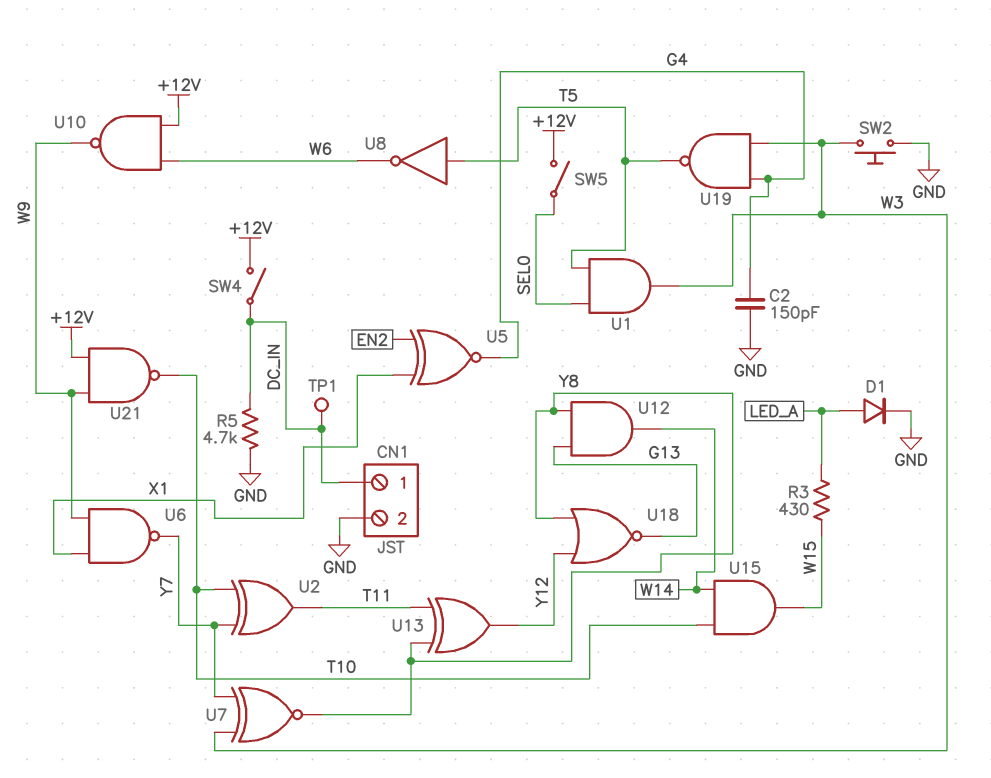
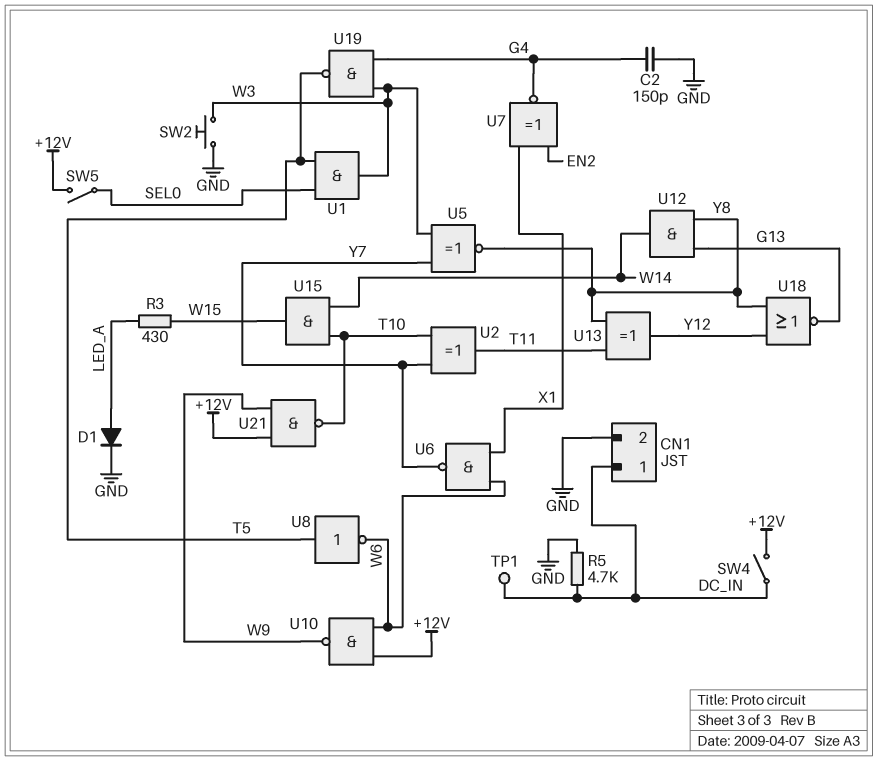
U5: XNOR (in EN2, in X1, out G4) -> XNOR (in W3, in Y7, out Y8)
U6: NAND (in W9, in X1, out Y7) -> NAND (in W6, in X1, out Y7)
U7: XNOR (in W3, in Y7, out Y8) -> XNOR (in EN2, in X1, out G4)

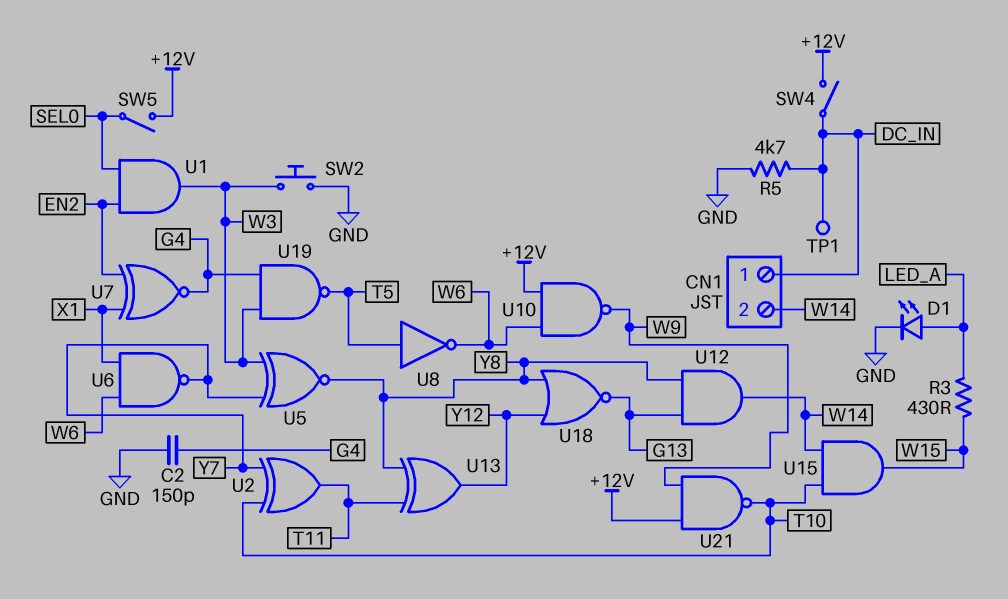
CN1 pin 2: GND -> W14
D1: diode (A LED_A, K GND) -> LED (A LED_A, K GND)
U1: AND (in SEL0, in T5, out W3) -> AND (in EN2, in SEL0, out W3)

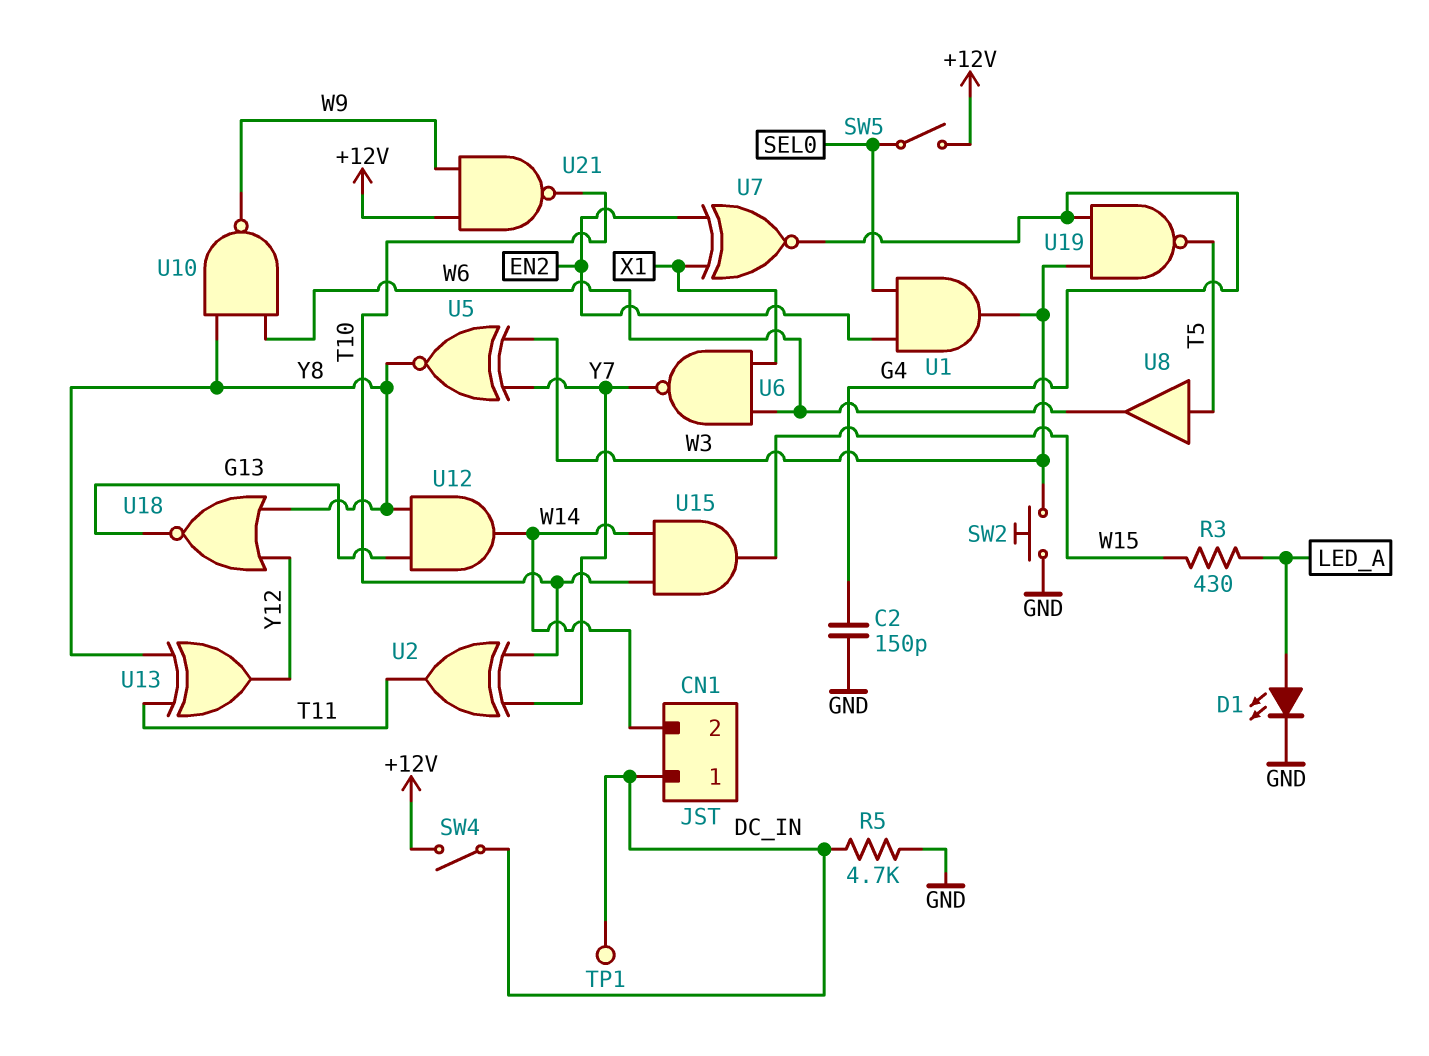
U8: NOT (in T5, out W6) -> buffer (in T5, out W6)
U10: NAND (in +12V, in W6, out W9) -> NAND (in W6, in Y8, out W9)

